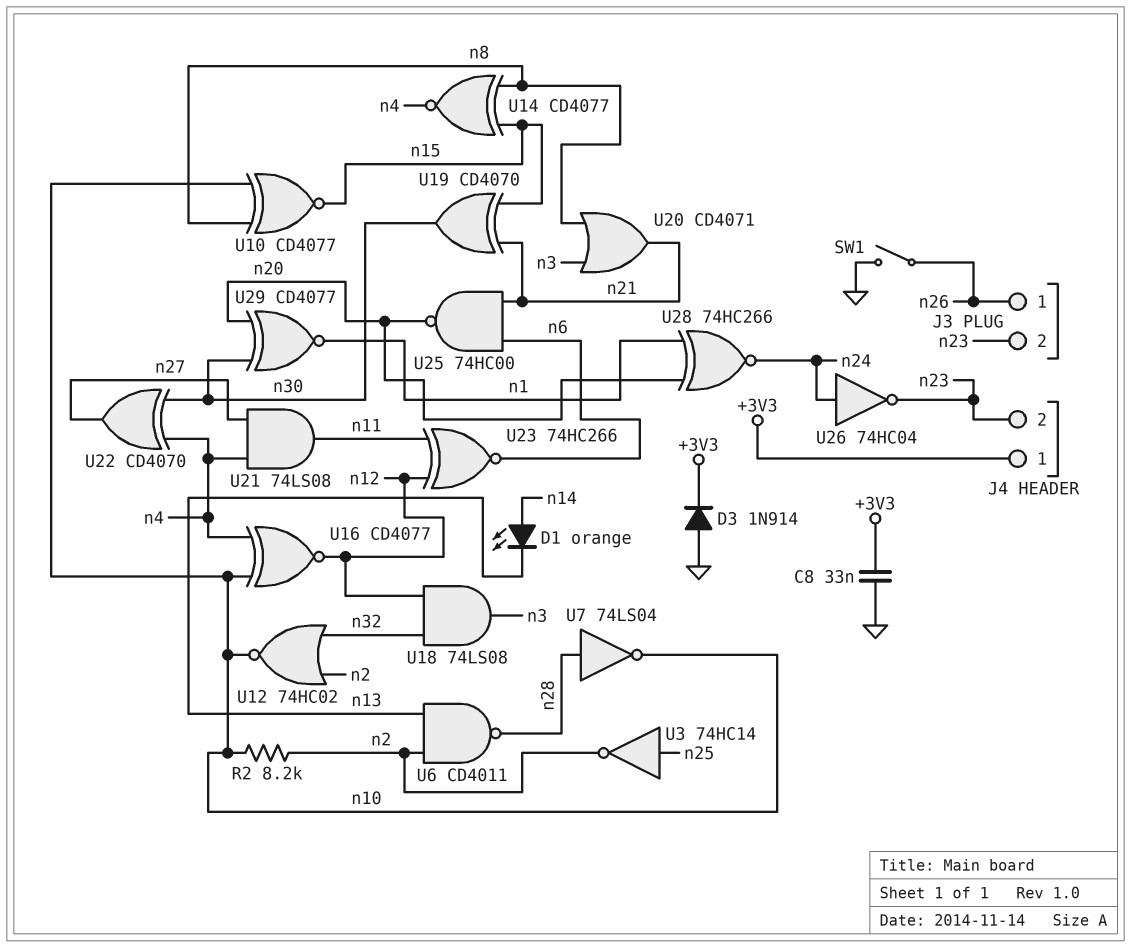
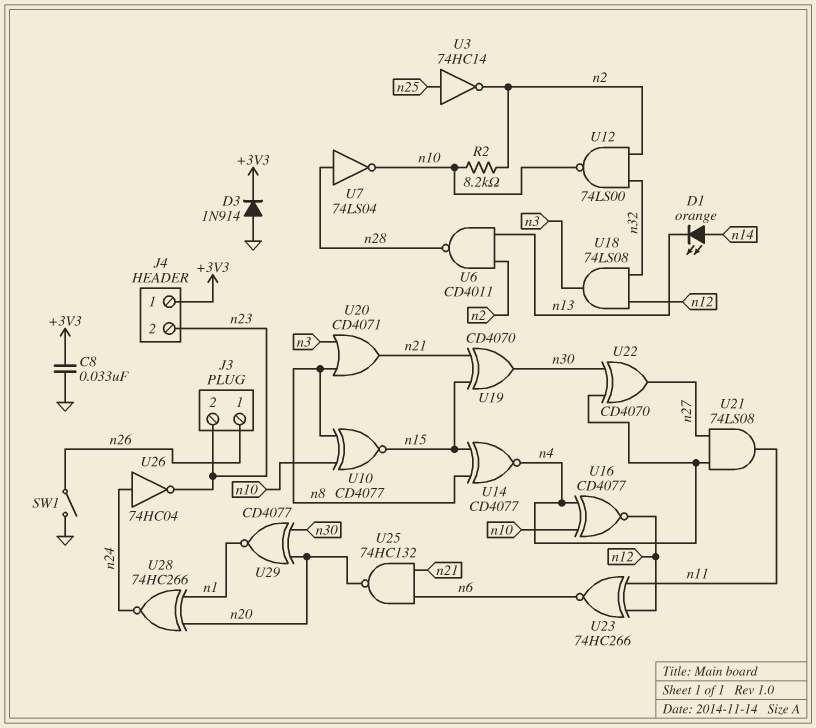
U12: NOR 74HC02 (in n2, in n32, out n10) -> NAND 74LS00 (in n2, in n32, out n10)
U25: NAND 74HC00 (in n6, in n21, out n20) -> NAND 74HC132 (in n6, in n21, out n20)

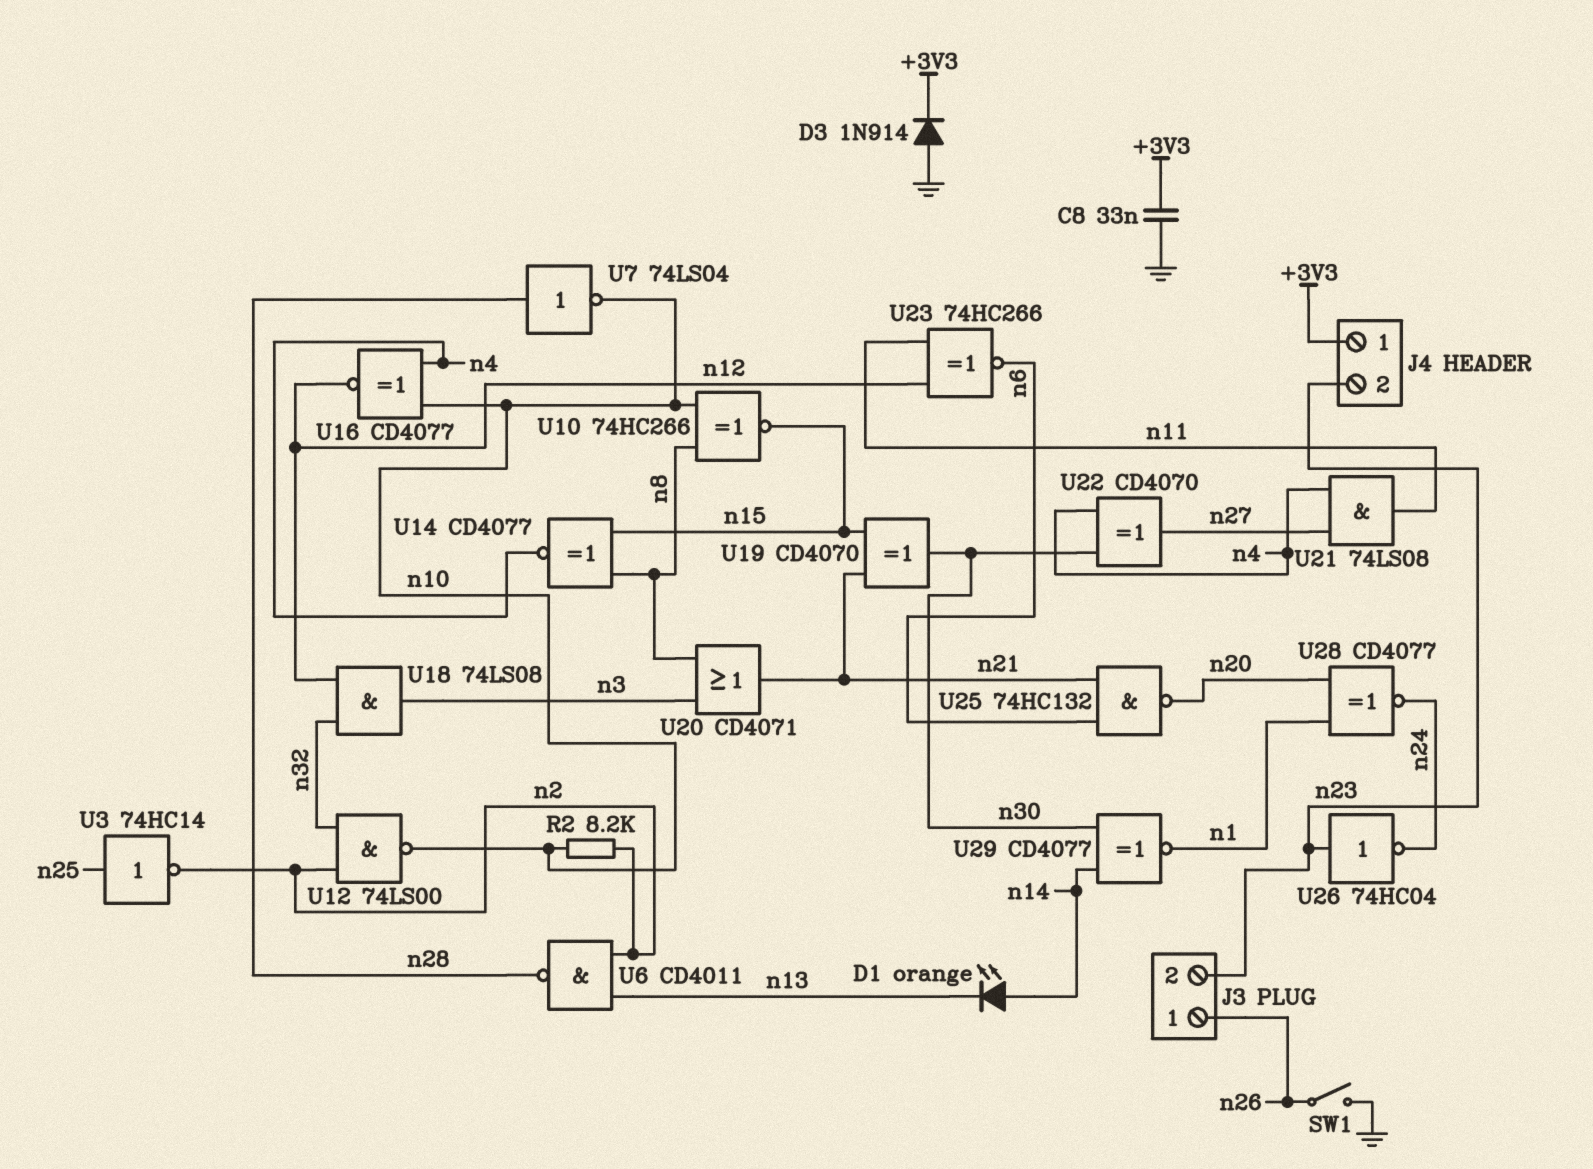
U10: XNOR CD4077 (in n8, in n10, out n15) -> XNOR 74HC266 (in n8, in n10, out n15)
U26: NOT 74HC04 (in n24, out n23) -> NOT 74HC04 (in n23, out n24)
U28: XNOR 74HC266 (in n1, in n20, out n24) -> XNOR CD4077 (in n1, in n20, out n24)
U29: XNOR CD4077 (in n20, in n30, out n1) -> XNOR CD4077 (in n14, in n30, out n1)

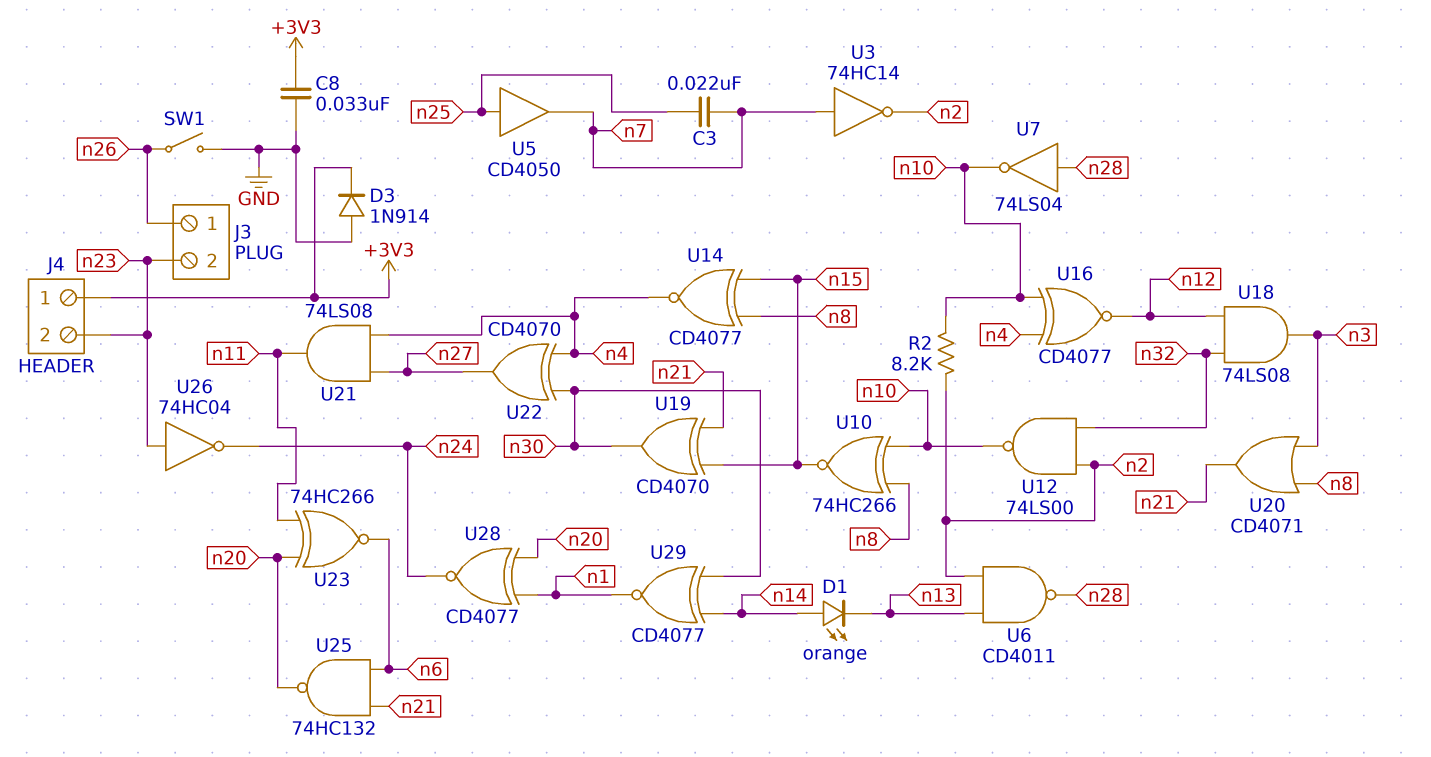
C3: none -> 22nF (n7, n25)
U3: NOT 74HC14 (in n25, out n2) -> NOT 74HC14 (in n7, out n2)
U5: none -> buffer CD4050 (in n25, out n7)
U23: XNOR 74HC266 (in n11, in n12, out n6) -> XNOR 74HC266 (in n11, in n20, out n6)

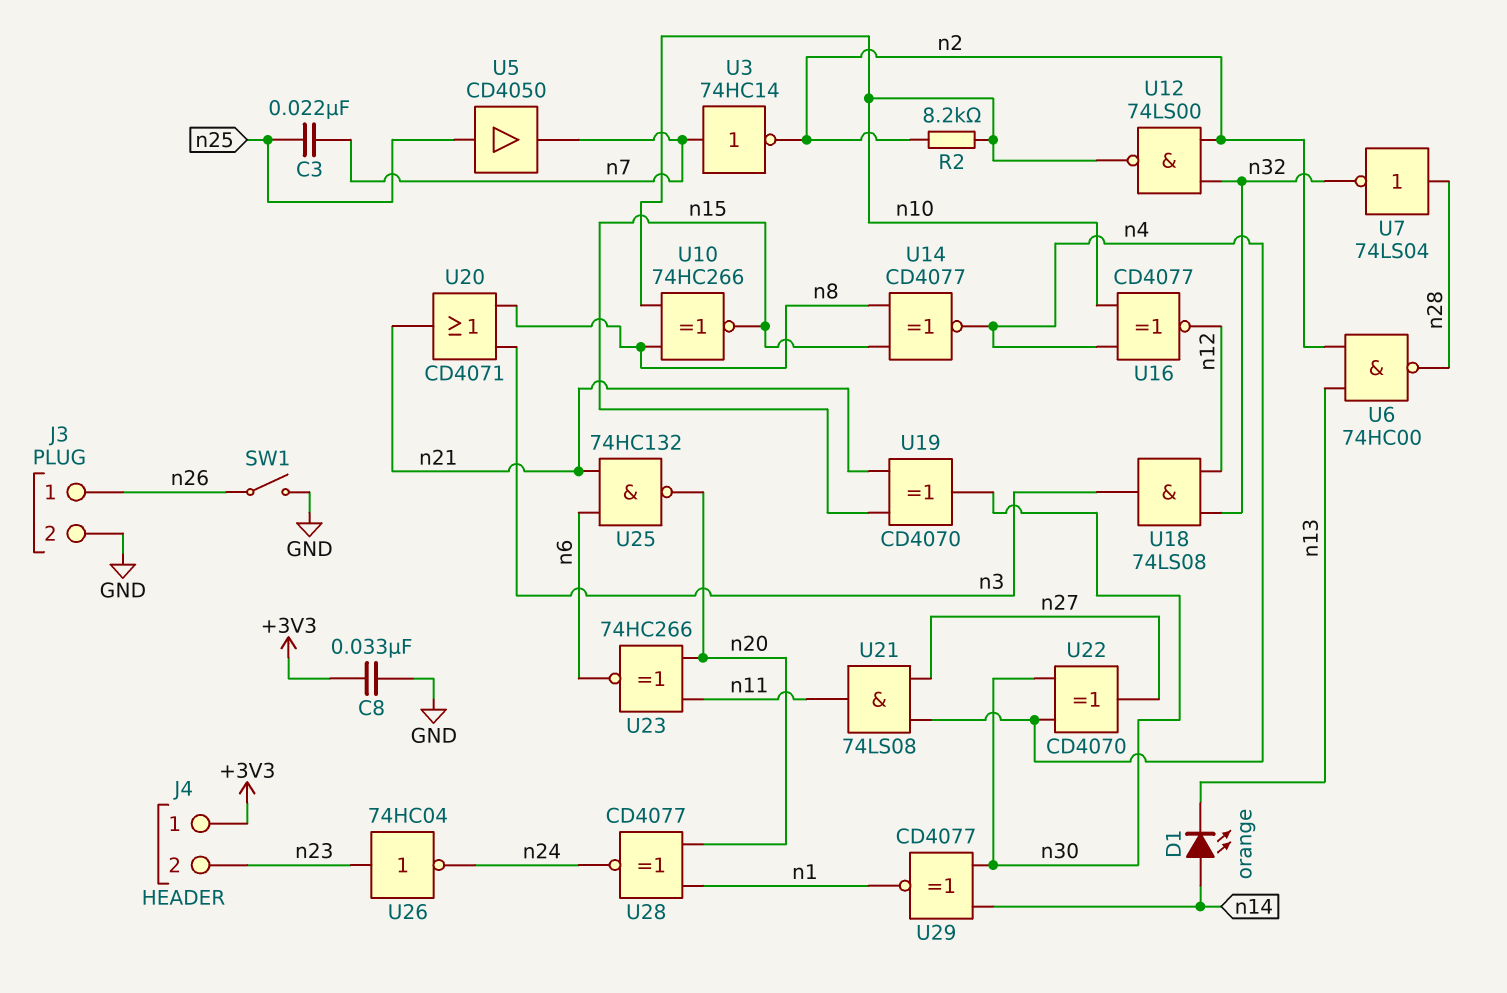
D3: diode 1N914 (A GND, K +3V3) -> none
J3 pin 2: n23 -> GND
U6: NAND CD4011 (in n2, in n13, out n28) -> NAND 74HC00 (in n2, in n13, out n28)
U7: NOT 74LS04 (in n28, out n10) -> NOT 74LS04 (in n28, out n32)

